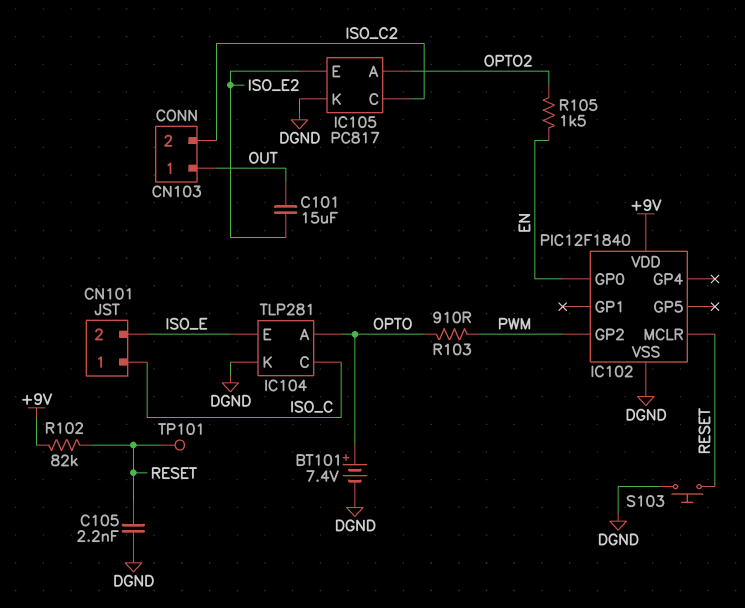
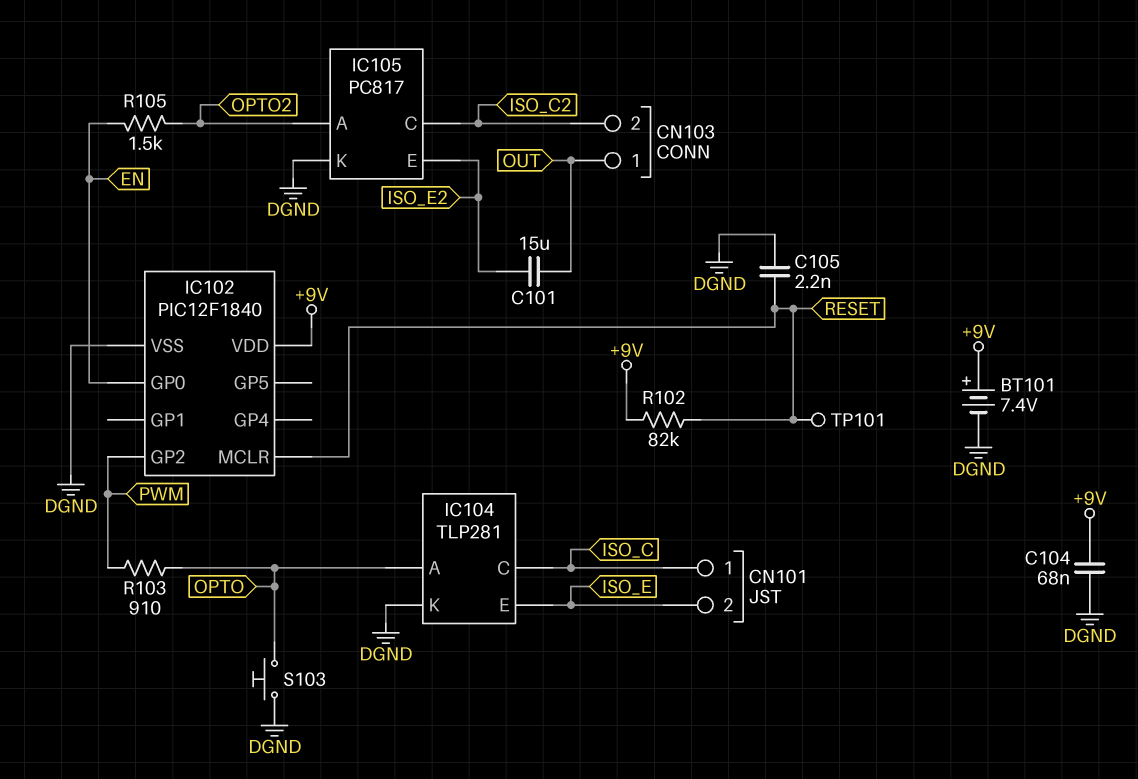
BT101: 7.4V (plus OPTO, minus DGND) -> 7.4V (plus +9V, minus DGND)
C104: none -> 68nF (+9V, DGND)
S103: button (DGND, RESET) -> button (DGND, OPTO)

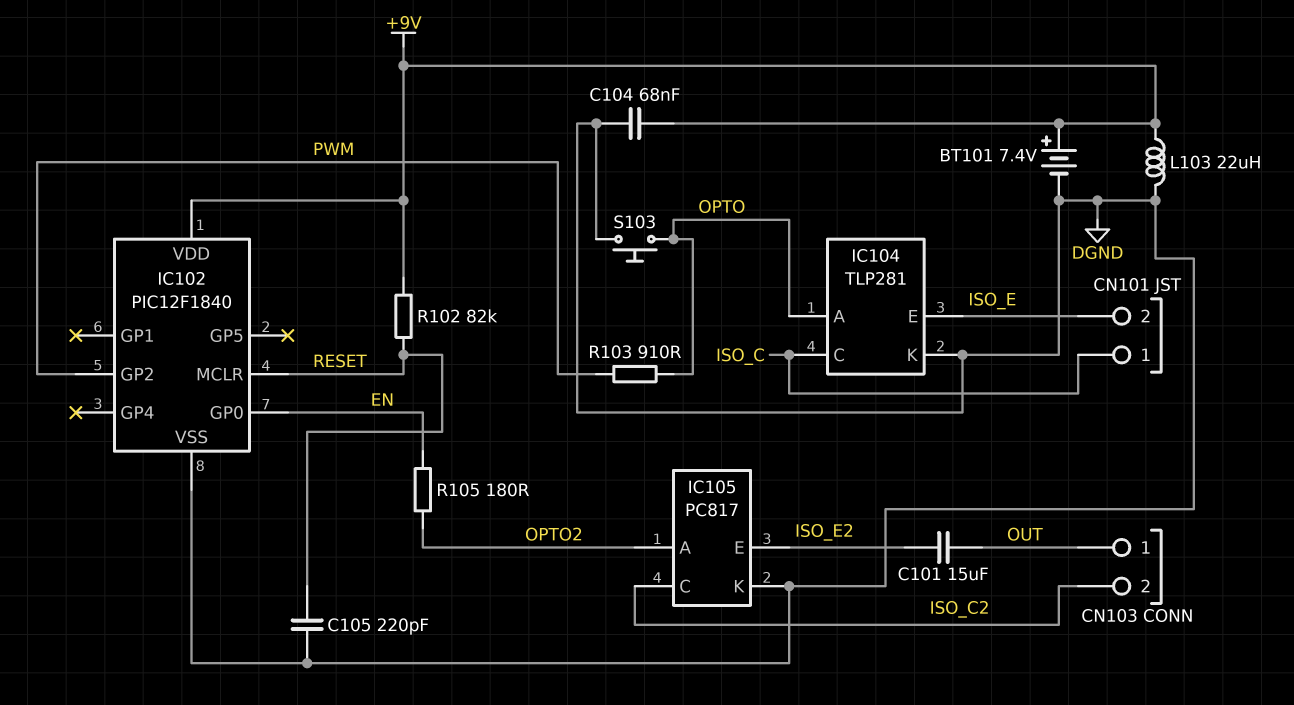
C105: 2.2nF (DGND, RESET) -> 220pF (DGND, RESET)
L103: none -> 22uH (+9V, DGND)
R105: 1.5k (EN, OPTO2) -> 180 (EN, OPTO2)
TP101: test point (RESET) -> none

